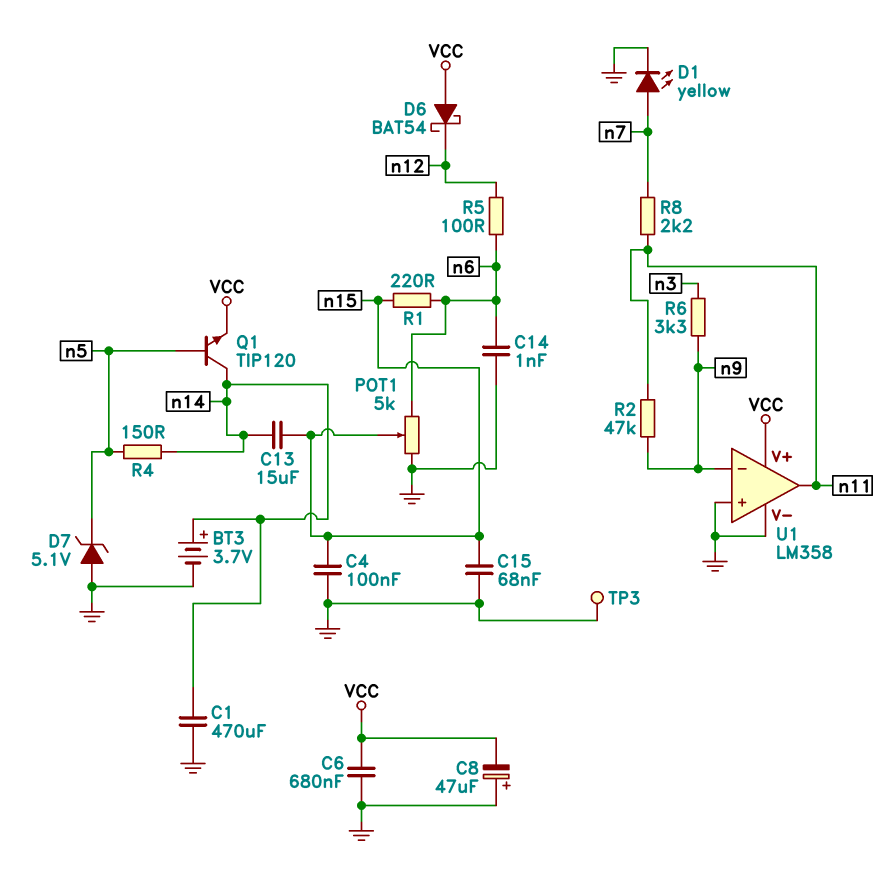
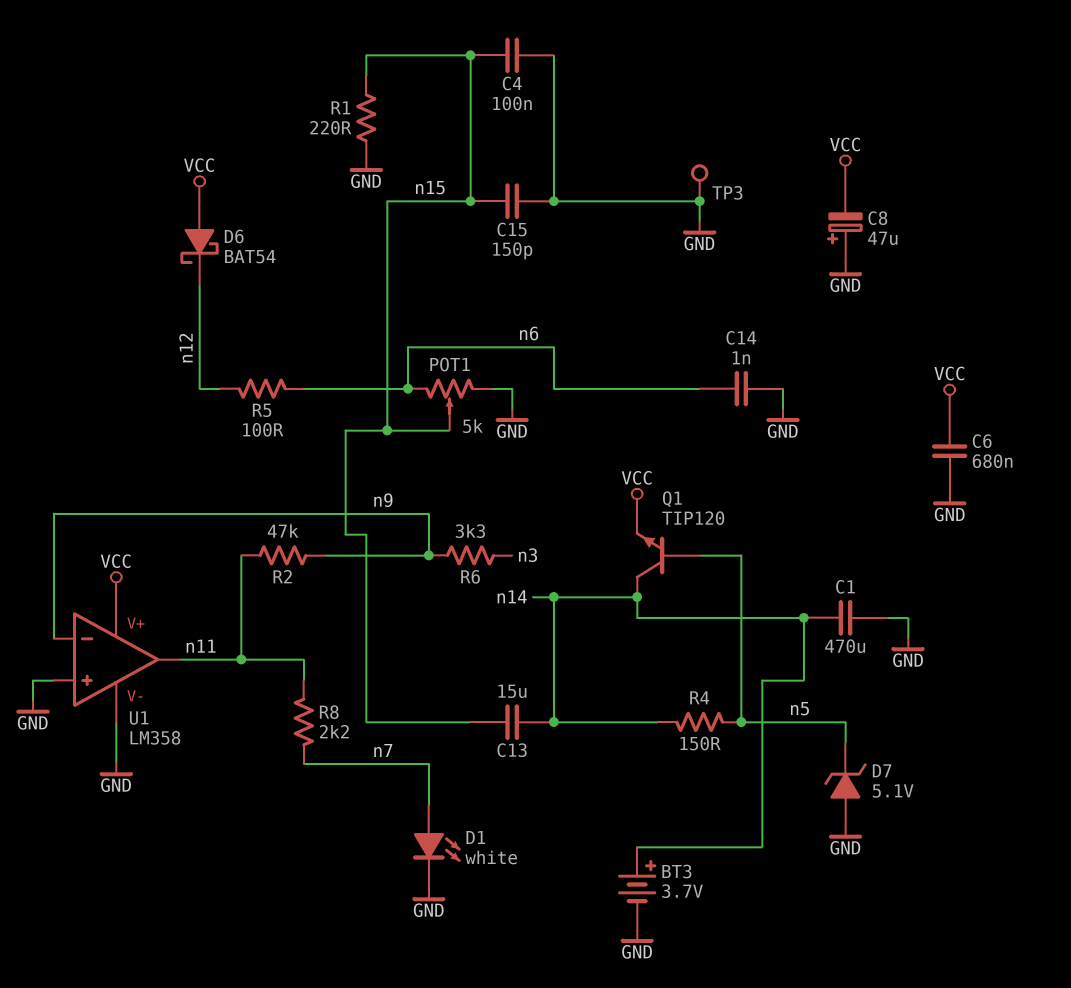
C15: 68nF (GND, n15) -> 150pF (GND, n15)
D1: LED yellow (A n7, K GND) -> LED white (A n7, K GND)
R1: 220 (n6, n15) -> 220 (GND, n15)

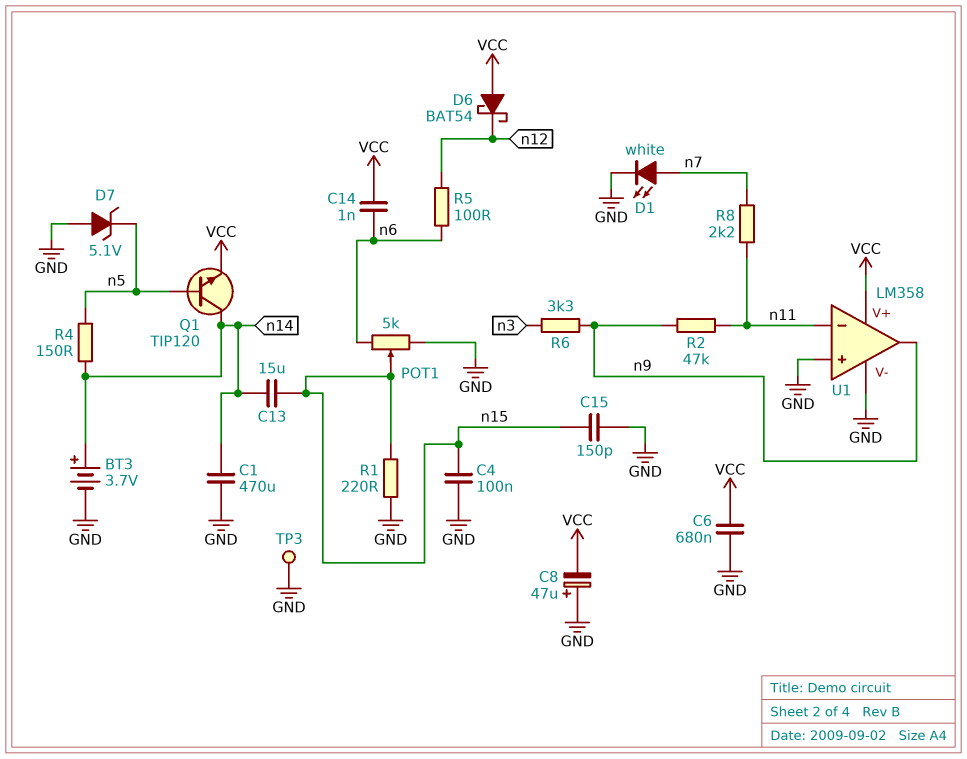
C14: 1nF (GND, n6) -> 1nF (VCC, n6)
U1 pin in-: n9 -> n11
U1 pin out: n11 -> n9

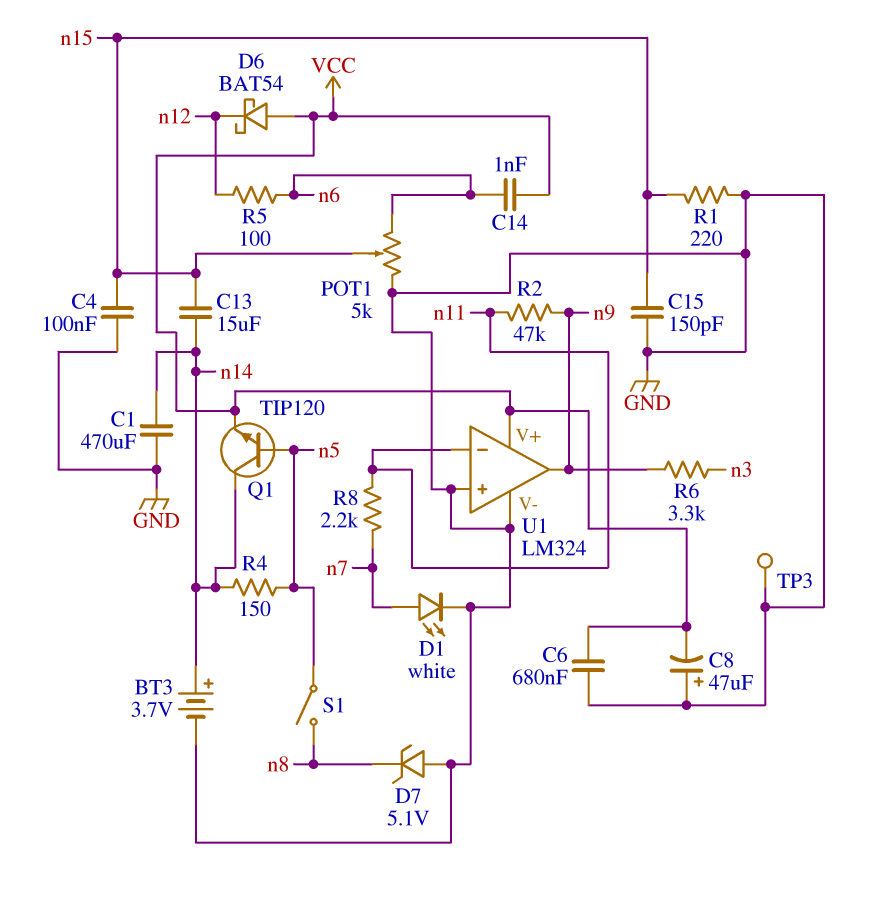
D7: zener 5.1V (A GND, K n5) -> zener 5.1V (A GND, K n8)
S1: none -> switch (n5, n8)
U1: LM358 -> LM324

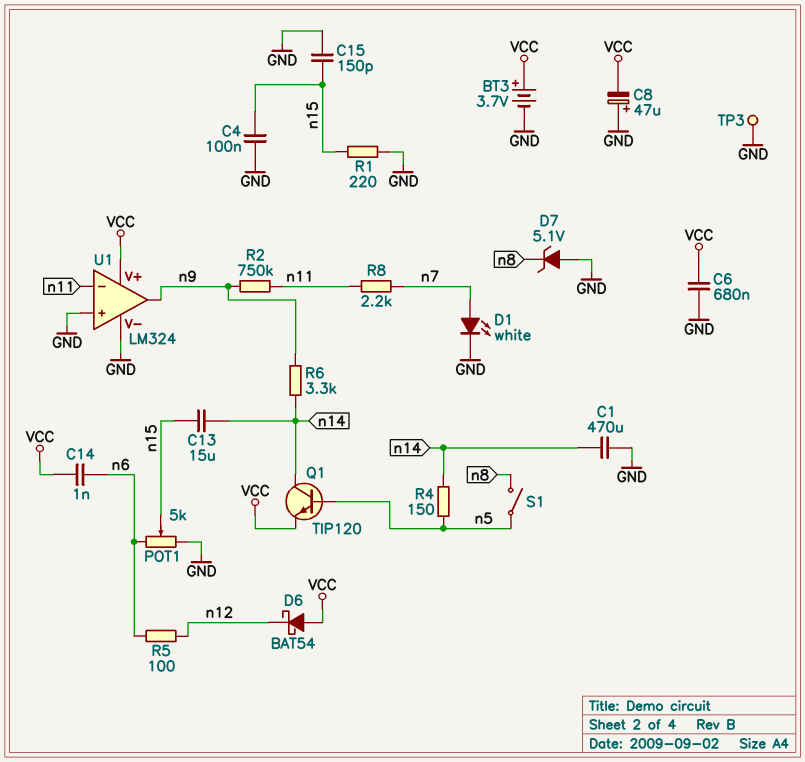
BT3: 3.7V (plus n14, minus GND) -> 3.7V (plus VCC, minus GND)
R2: 47k (n9, n11) -> 750k (n9, n11)
R6: 3.3k (n3, n9) -> 3.3k (n9, n14)

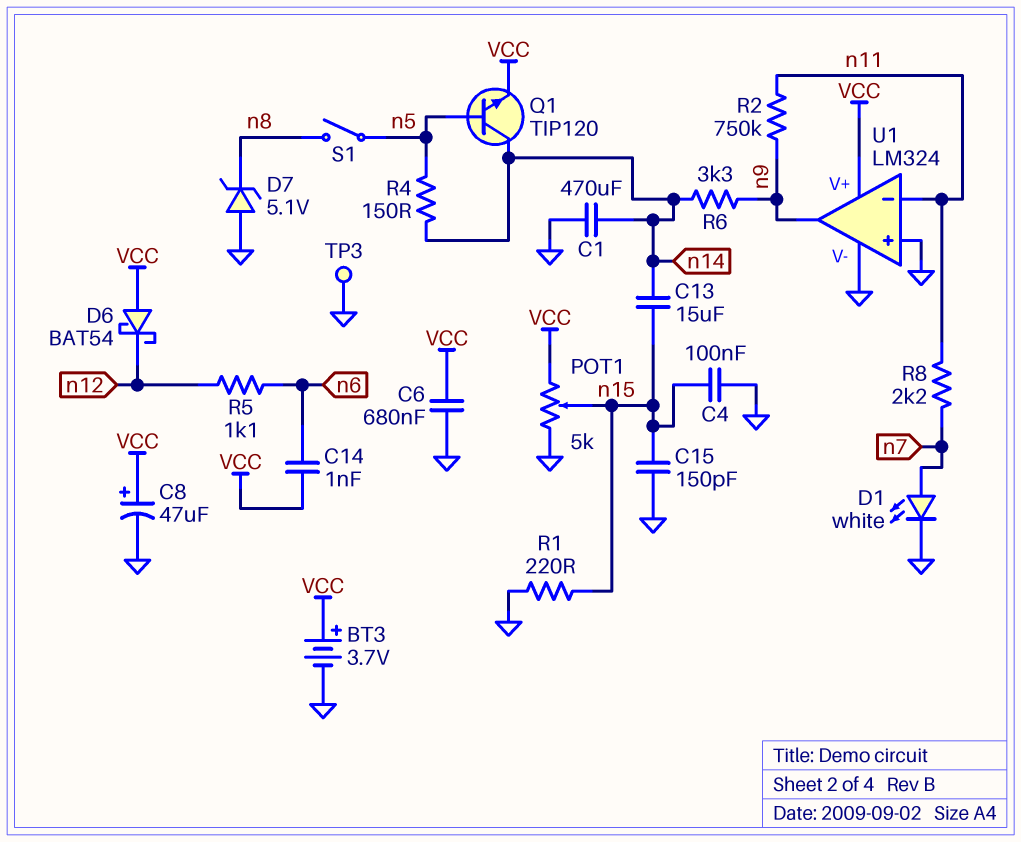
C8: 47uF (plus GND, minus VCC) -> 47uF (plus VCC, minus GND)
POT1: 5k (GND, n6, wiper n15) -> 5k (GND, VCC, wiper n15)
R5: 100 (n6, n12) -> 1.1k (n6, n12)

